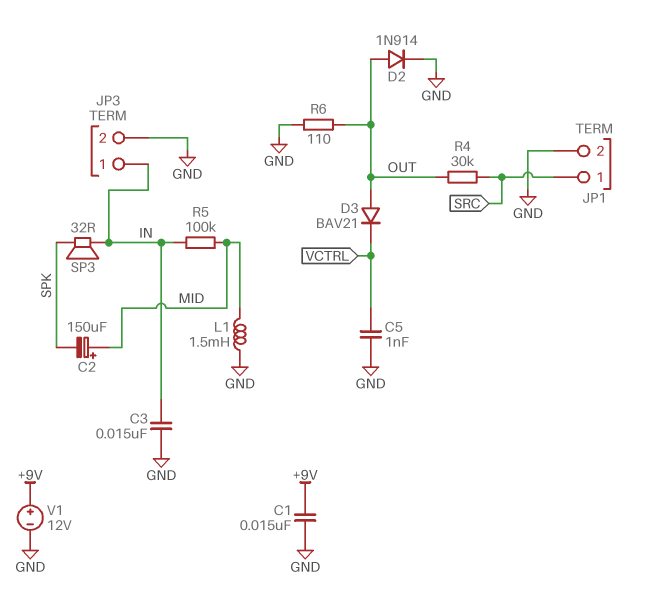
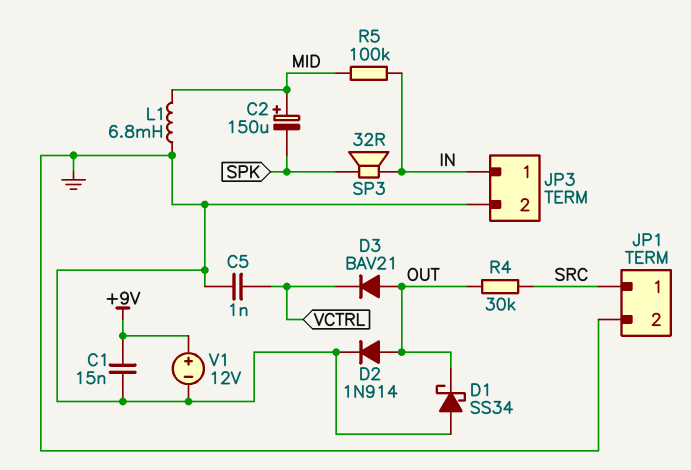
C3: 15nF (GND, IN) -> none
D1: none -> schottky SS34 (A GND, K OUT)
L1: 1.5mH (GND, MID) -> 6.8mH (GND, MID)
R6: 110 (GND, OUT) -> none

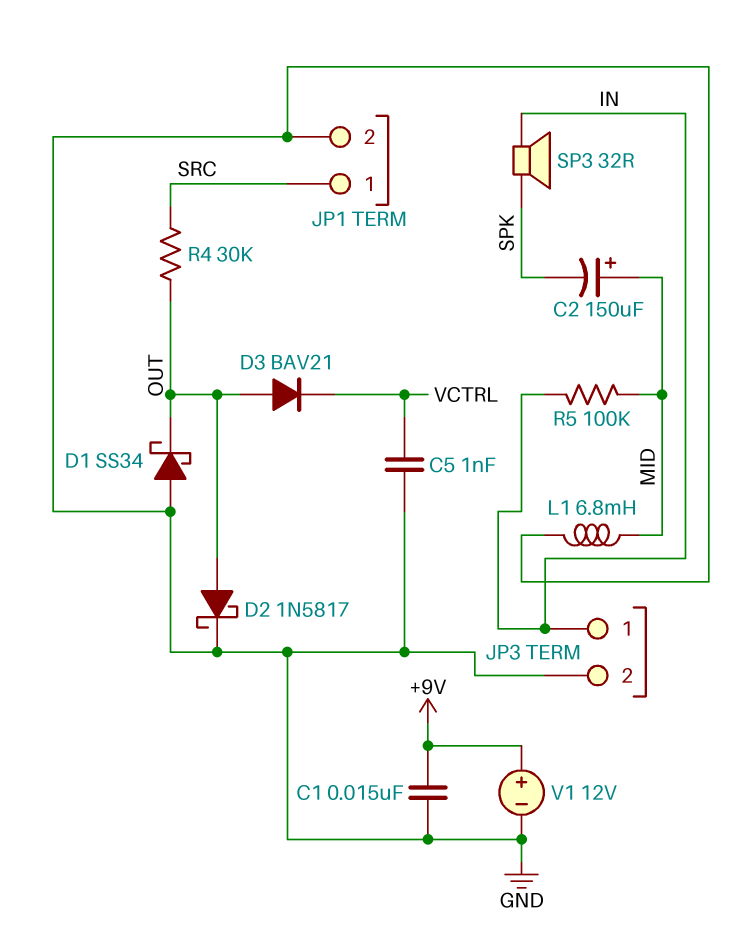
D2: diode 1N914 (A OUT, K GND) -> schottky 1N5817 (A OUT, K GND)

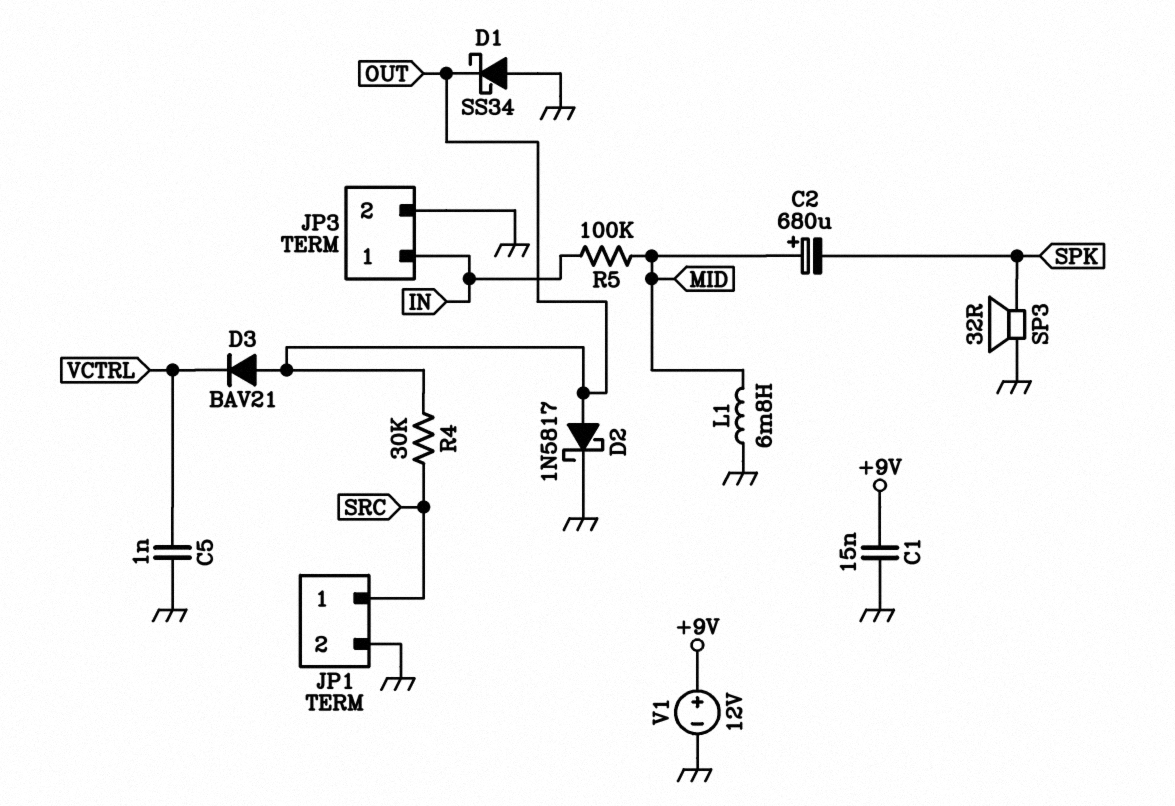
C2: 150uF (plus MID, minus SPK) -> 680uF (plus MID, minus SPK)
SP3: speaker 32R (IN, SPK) -> speaker 32R (GND, SPK)

